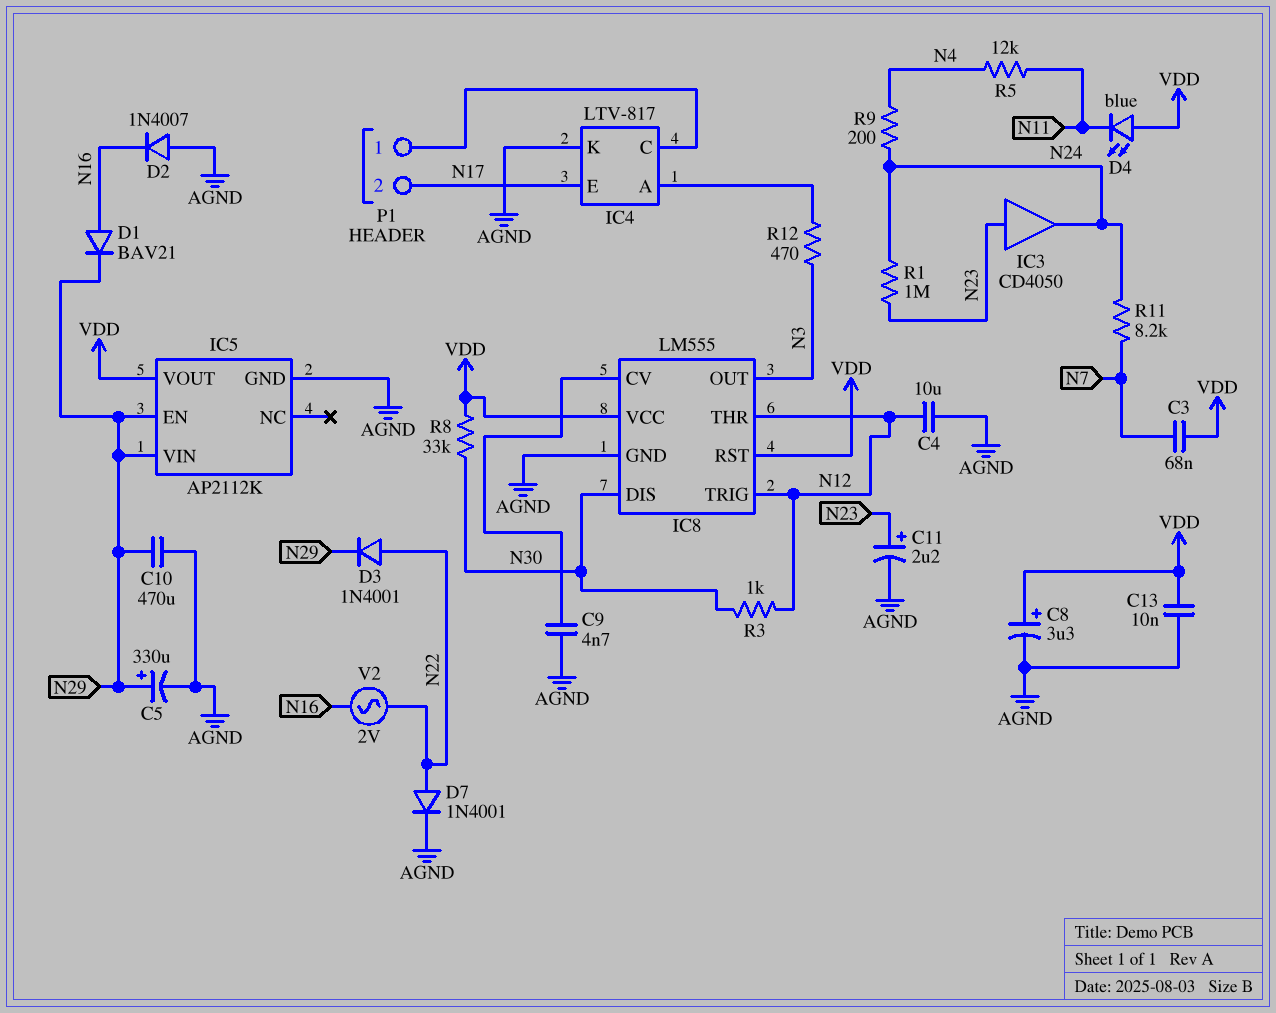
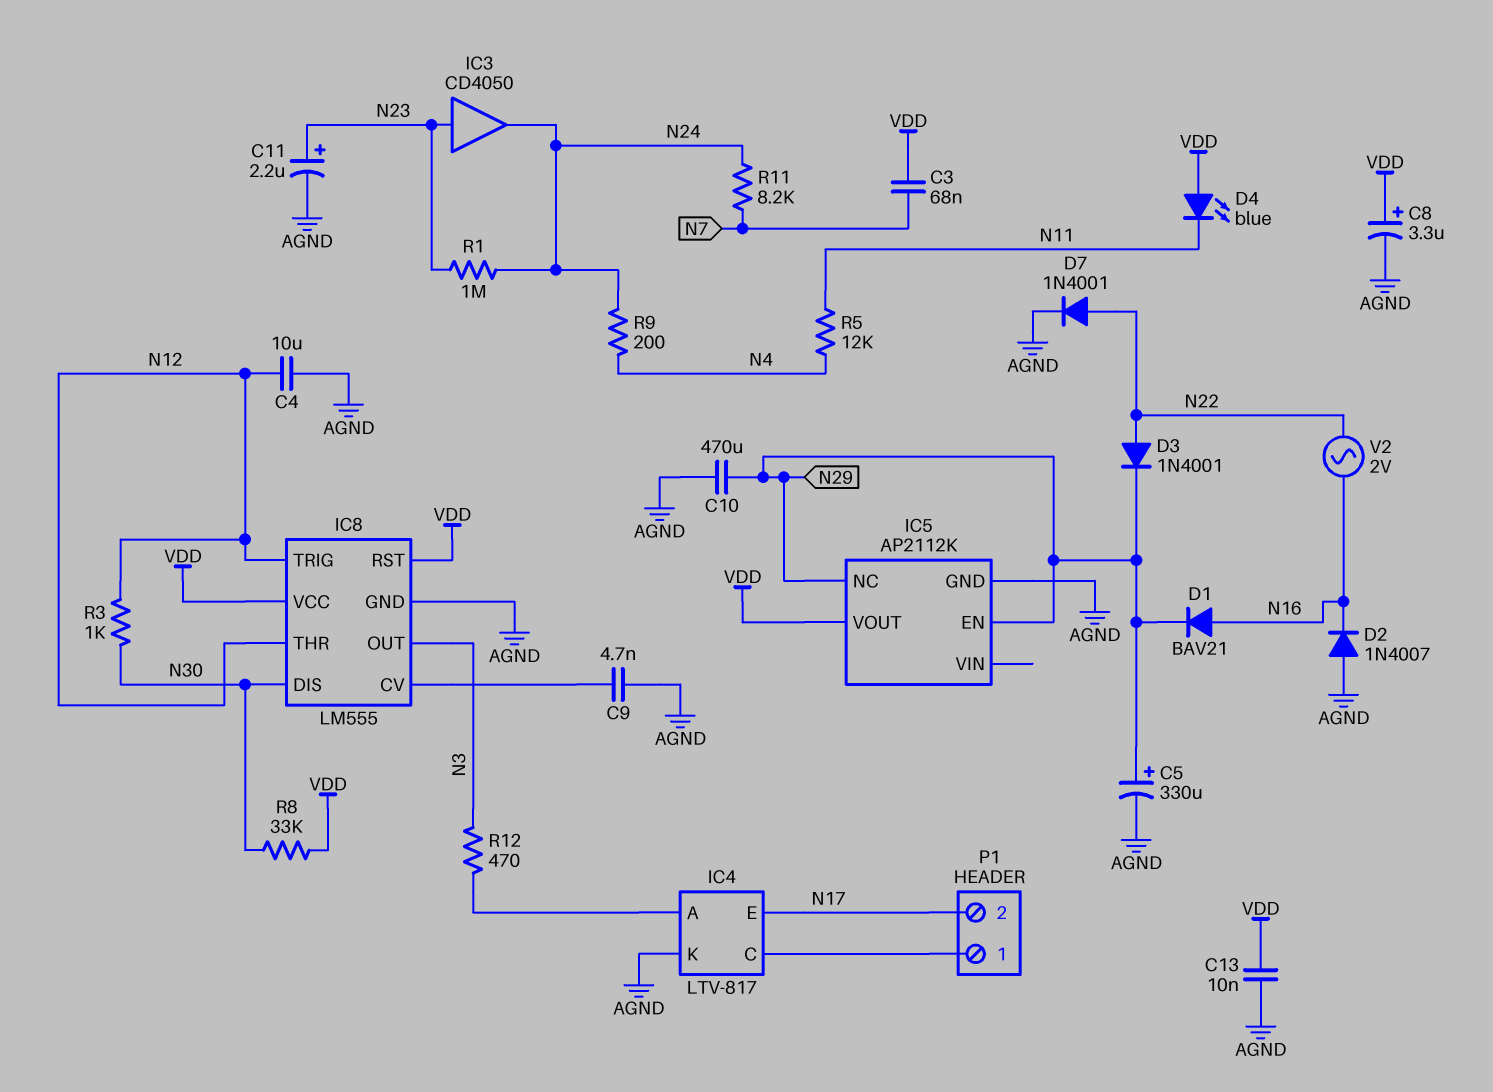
IC5 pin NC: none -> N29
IC5 pin VIN: N29 -> none

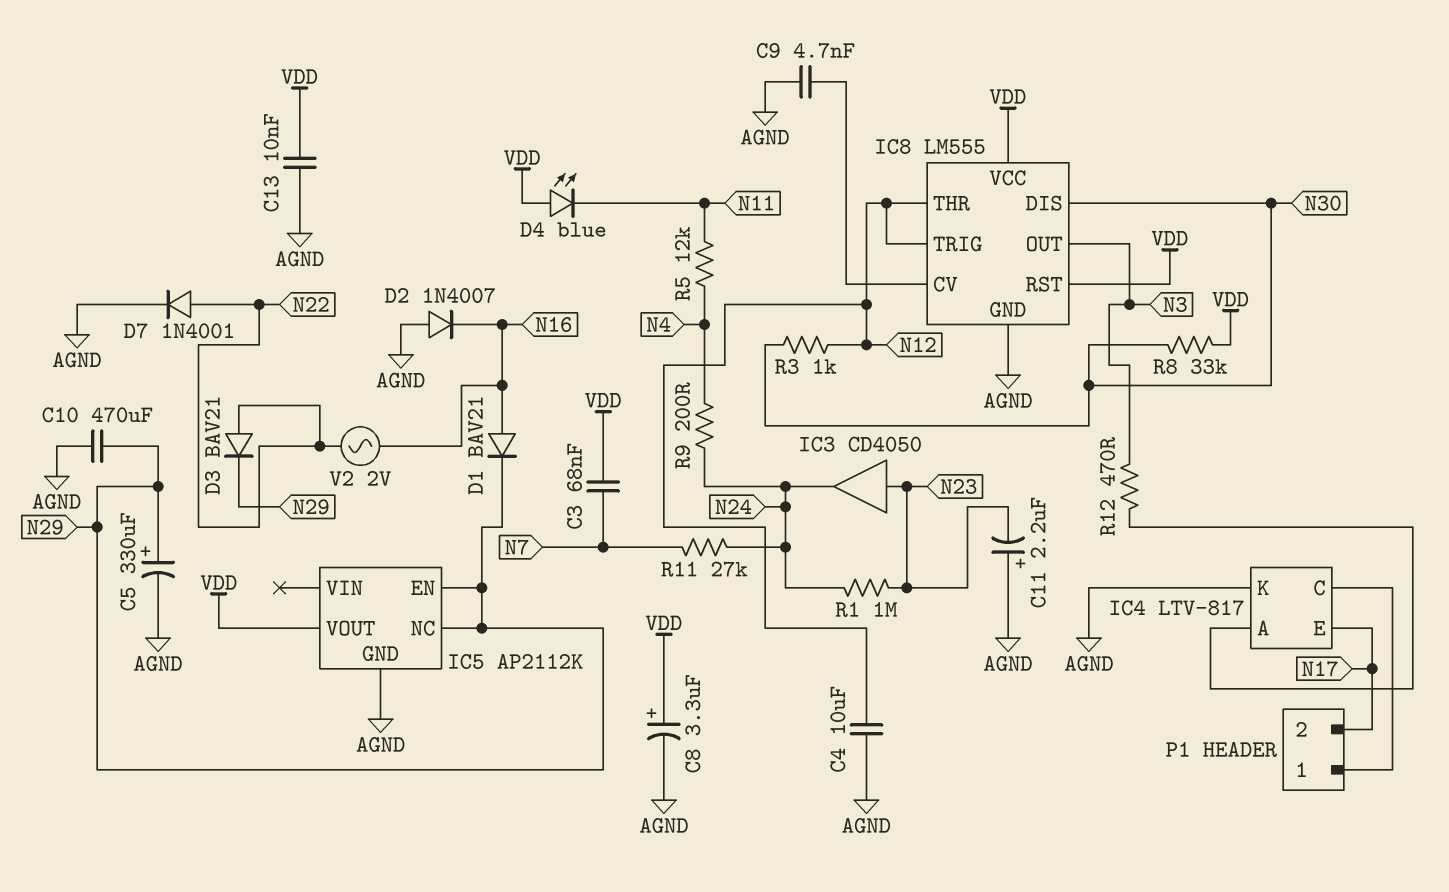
C11: 2.2uF (plus N23, minus AGND) -> 2.2uF (plus AGND, minus N23)
D3: diode 1N4001 (A N22, K N29) -> diode BAV21 (A N22, K N29)
R11: 8.2k (N7, N24) -> 27k (N7, N24)

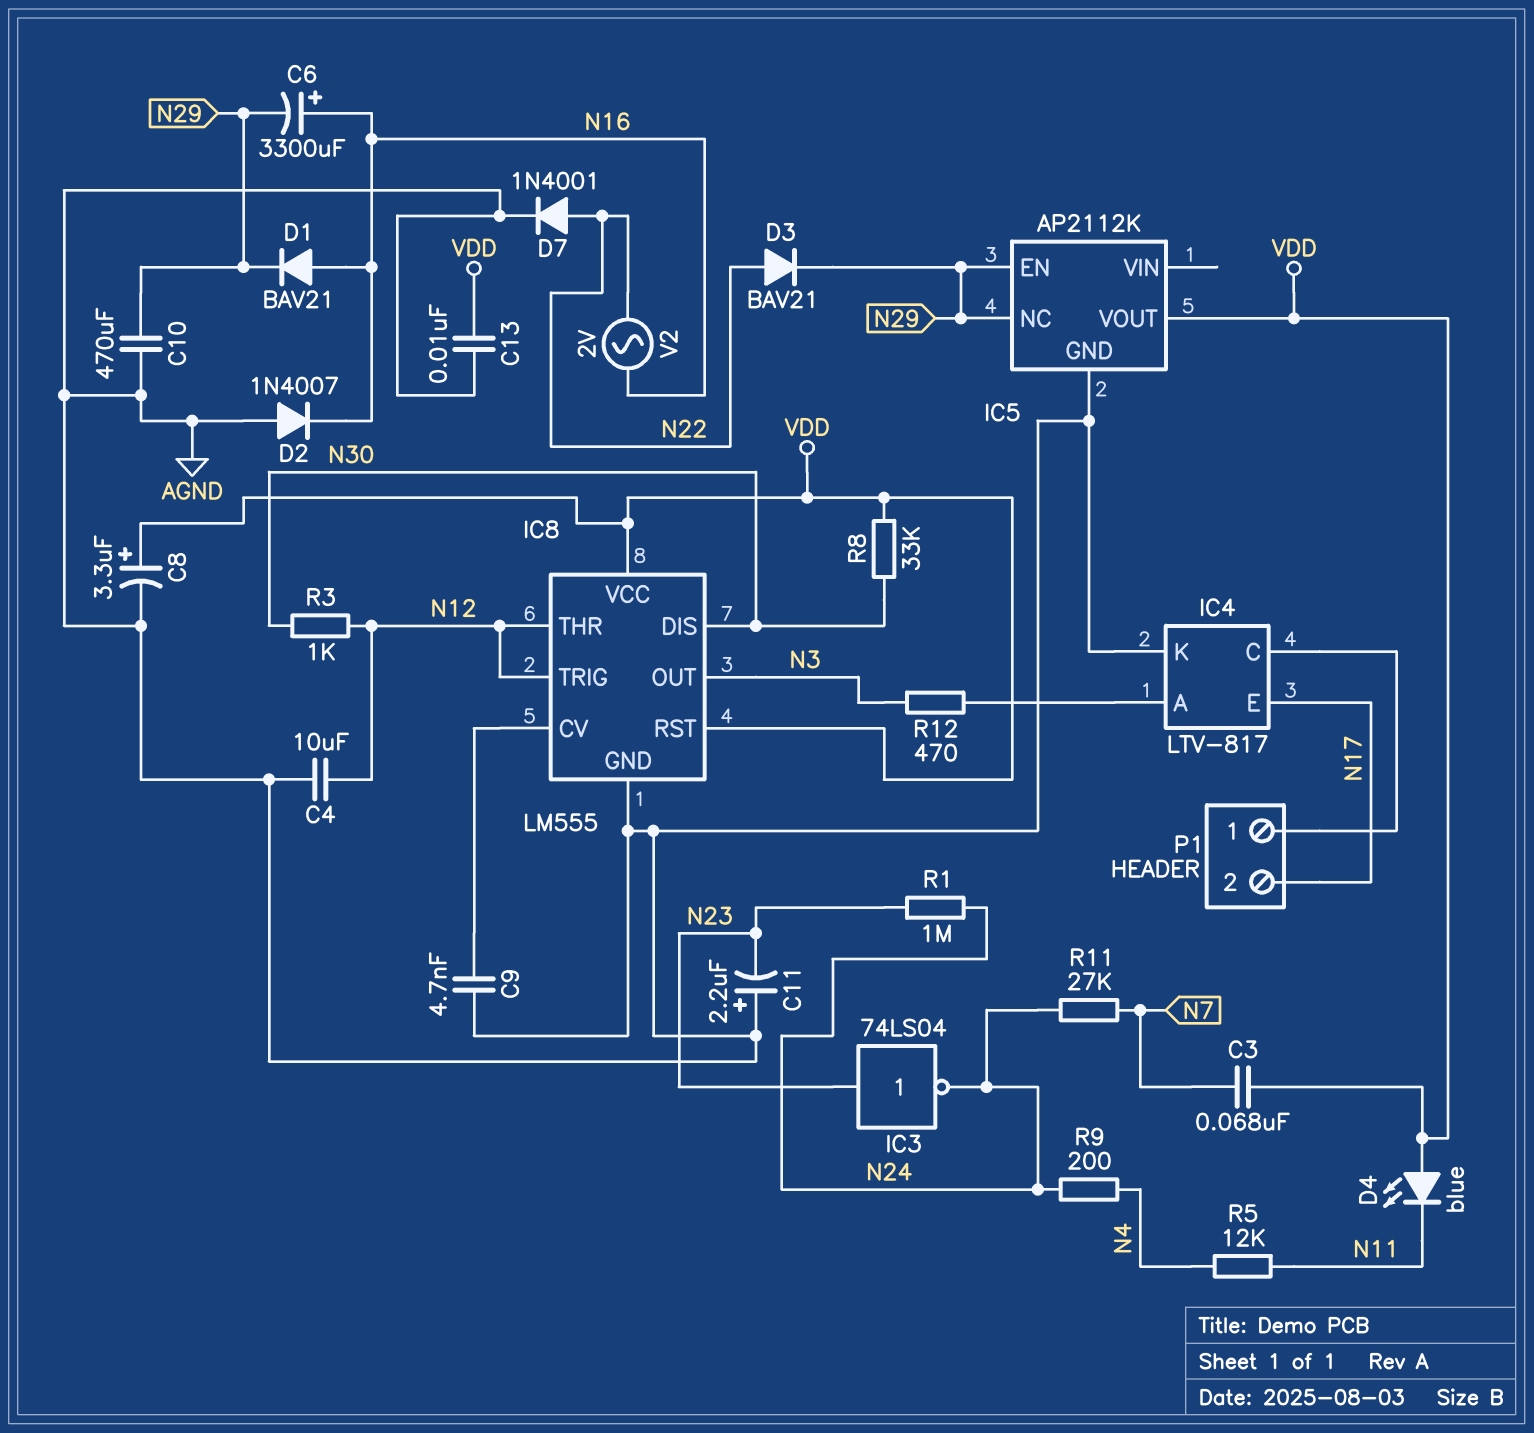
C5: 330uF (plus N29, minus AGND) -> none
C6: none -> 3300uF (plus N16, minus N29)
IC3: buffer CD4050 (in N23, out N24) -> NOT 74LS04 (in N23, out N24)

